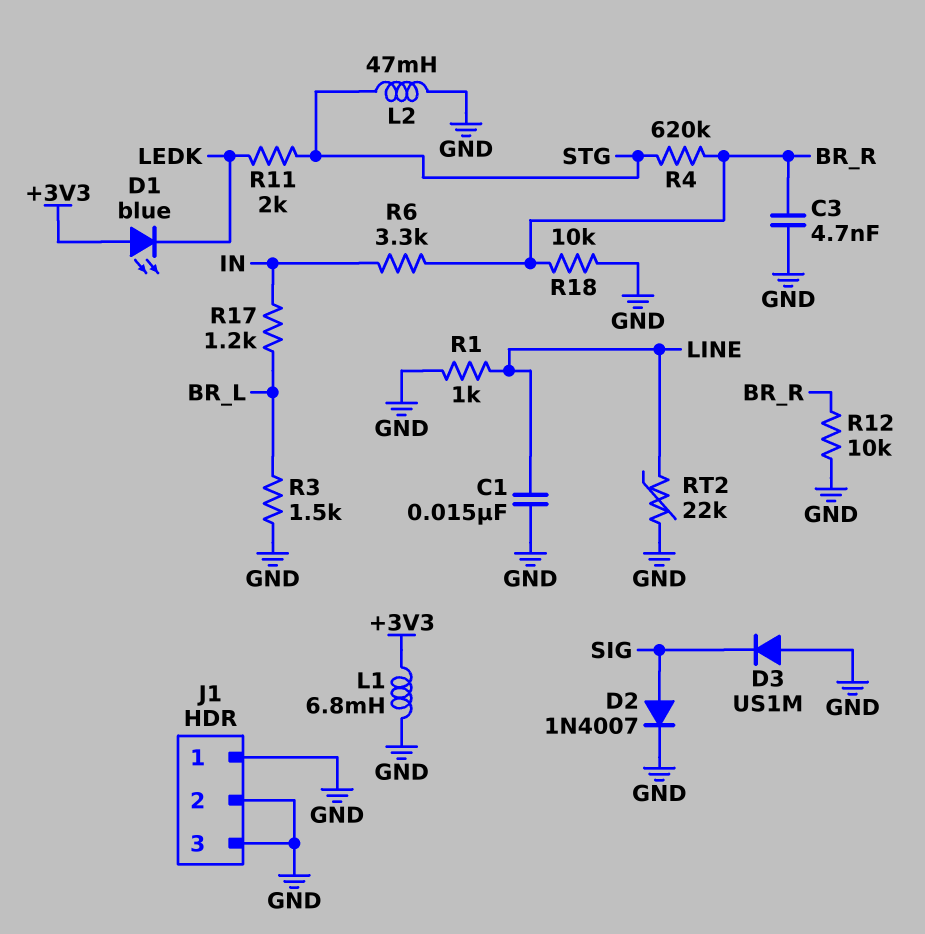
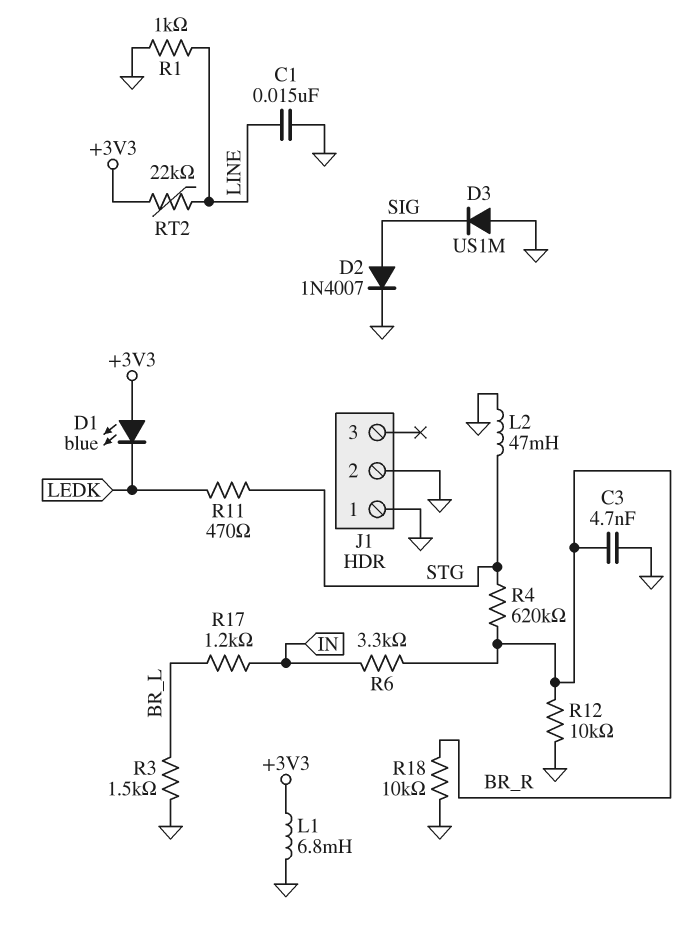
J1 pin 3: GND -> none
R11: 2k (LEDK, STG) -> 470 (LEDK, STG)
RT2: 22k (GND, LINE) -> 22k (+3V3, LINE)

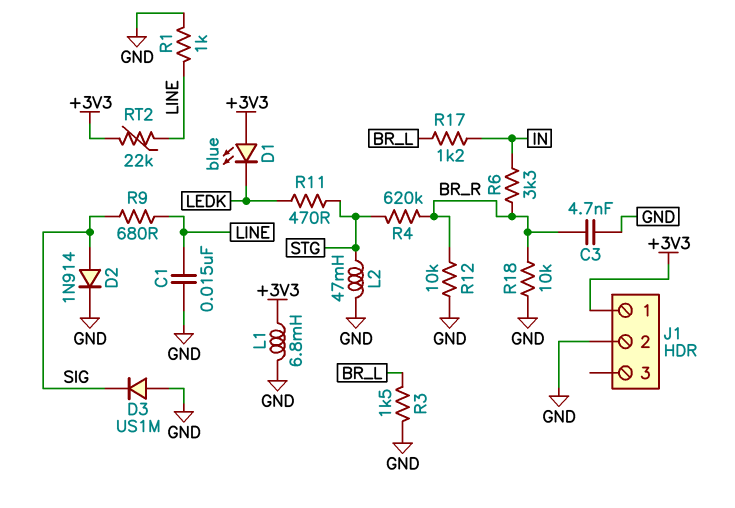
D2: diode 1N4007 (A SIG, K GND) -> diode 1N914 (A SIG, K GND)
J1 pin 1: GND -> +3V3
R9: none -> 680 (LINE, SIG)

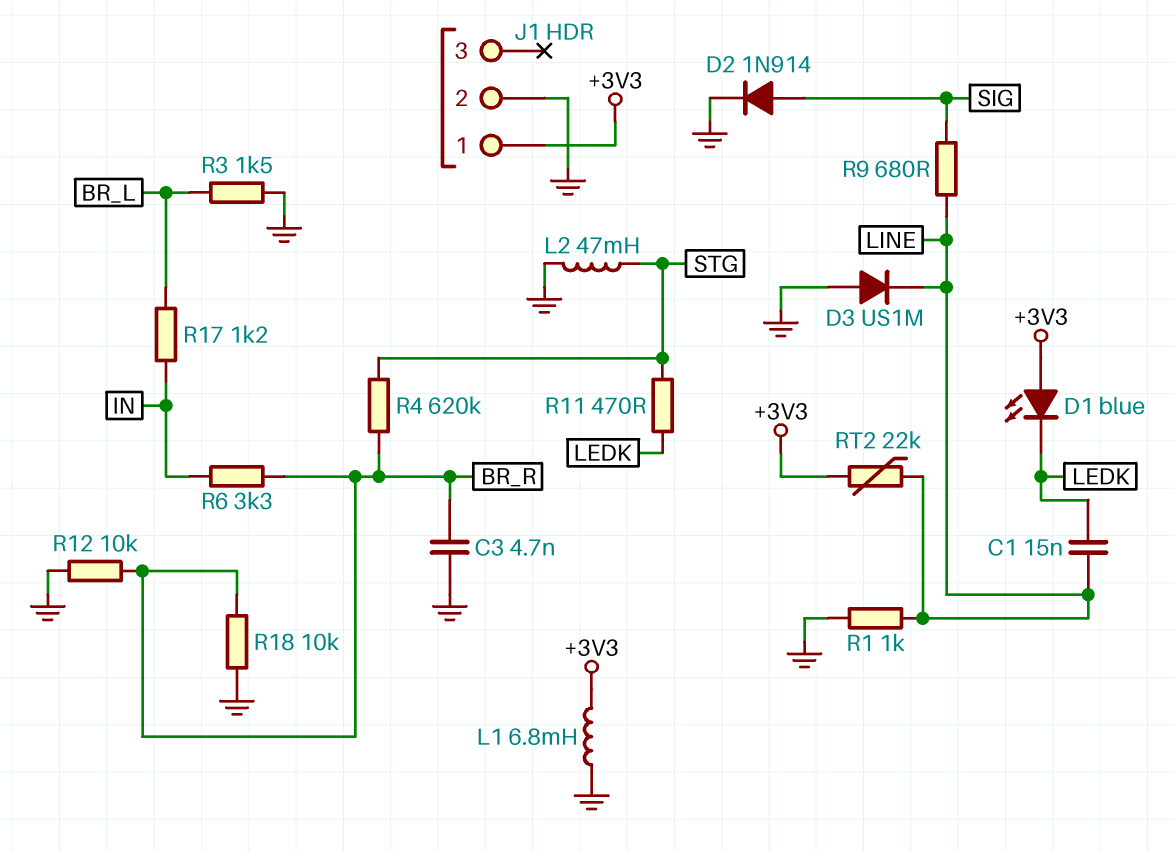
C1: 15nF (GND, LINE) -> 15nF (LEDK, LINE)
D3: diode US1M (A GND, K SIG) -> diode US1M (A GND, K LINE)

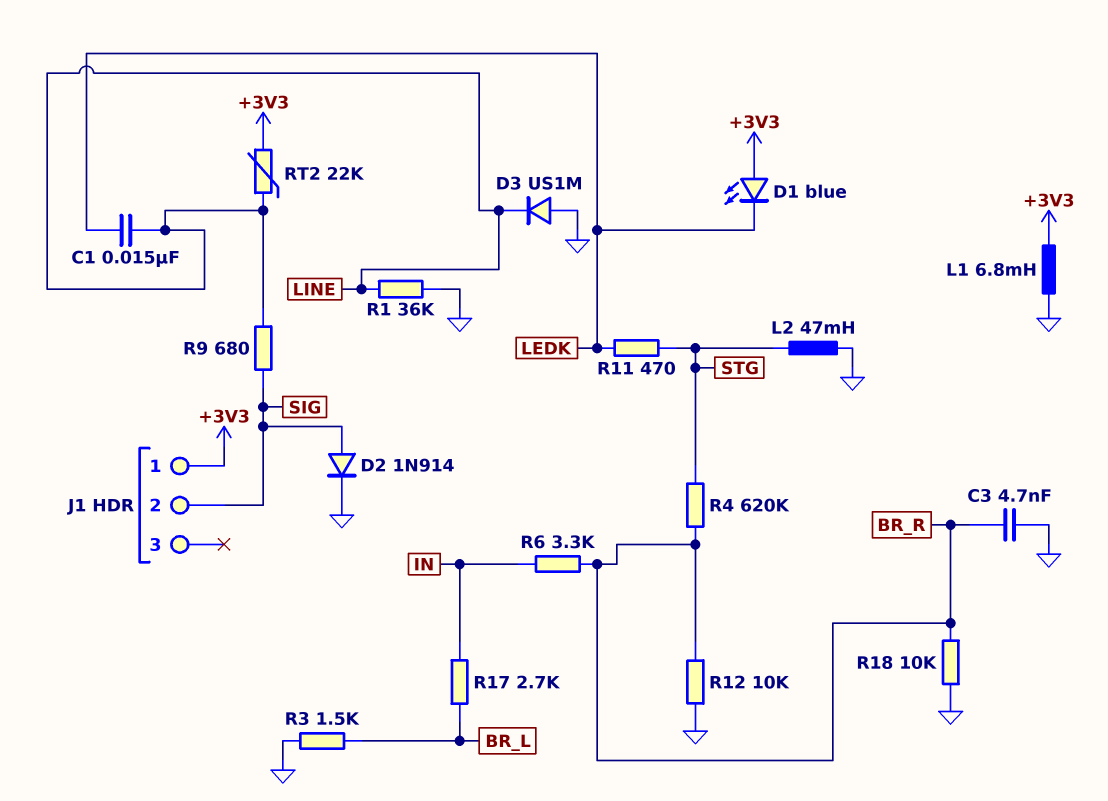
J1 pin 2: GND -> SIG
R1: 1k (GND, LINE) -> 36k (GND, LINE)
R17: 1.2k (BR_L, IN) -> 2.7k (BR_L, IN)

